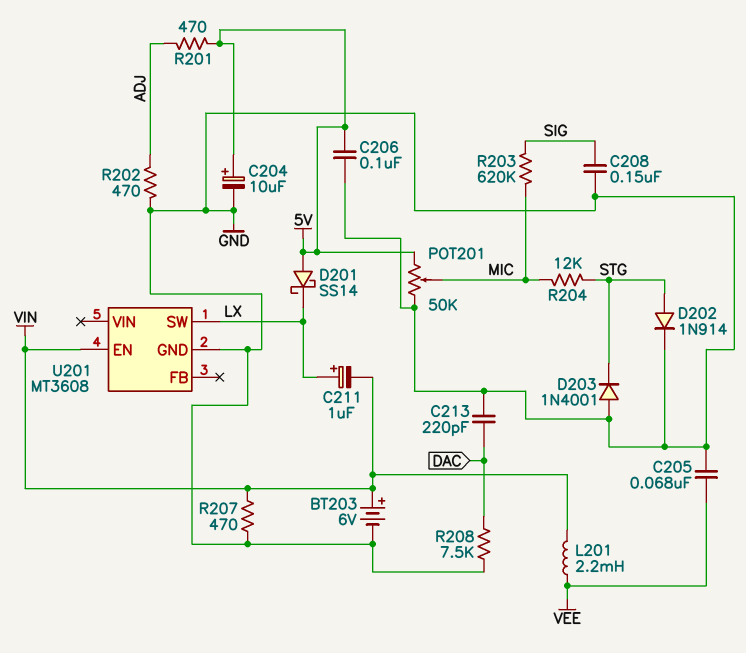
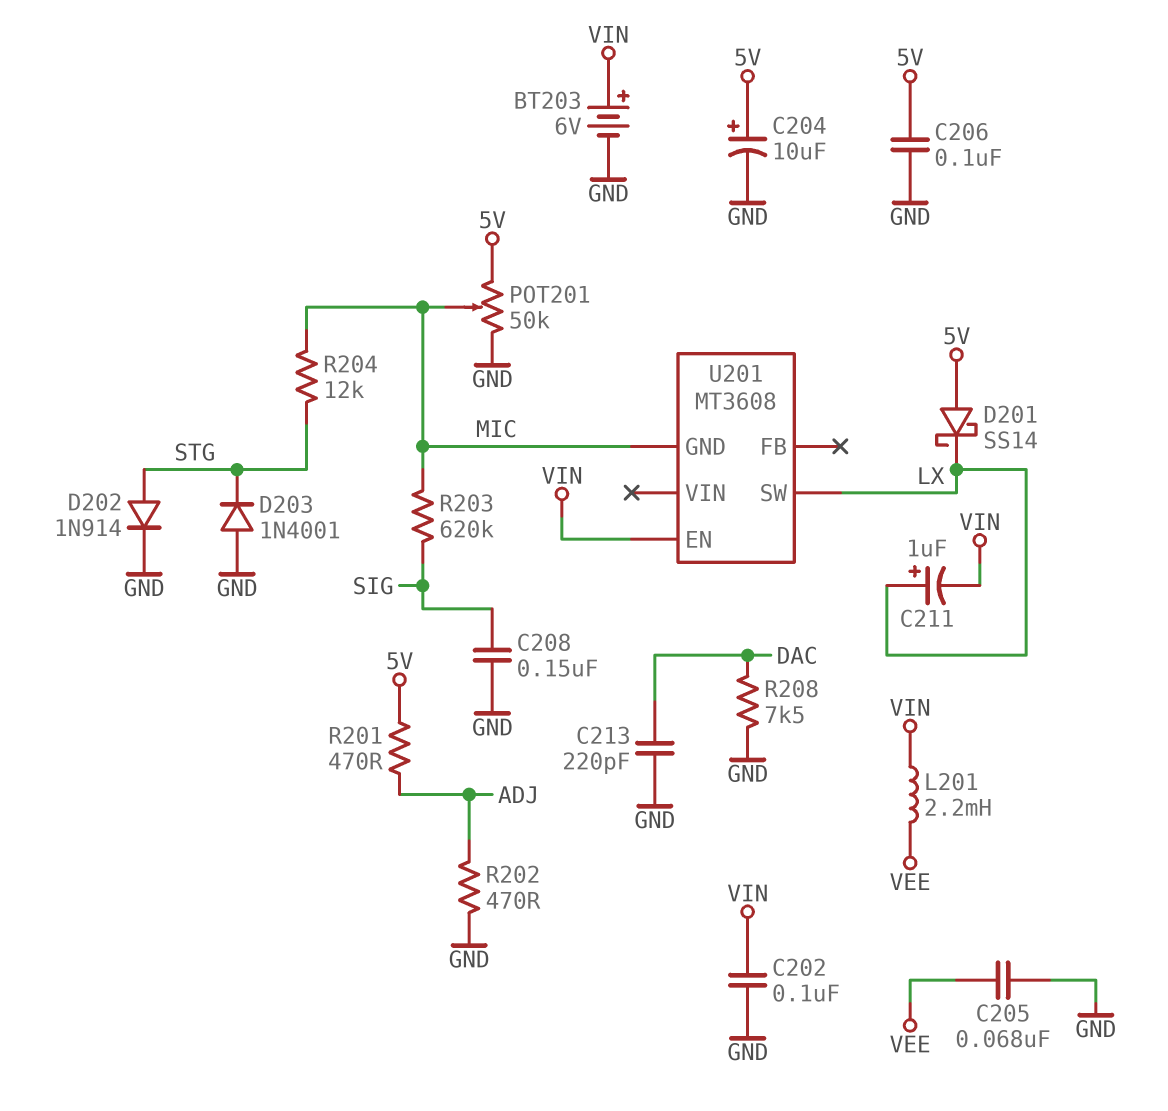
C202: none -> 100nF (GND, VIN)
R207: 470 (GND, VIN) -> none
U201 pin GND: GND -> MIC

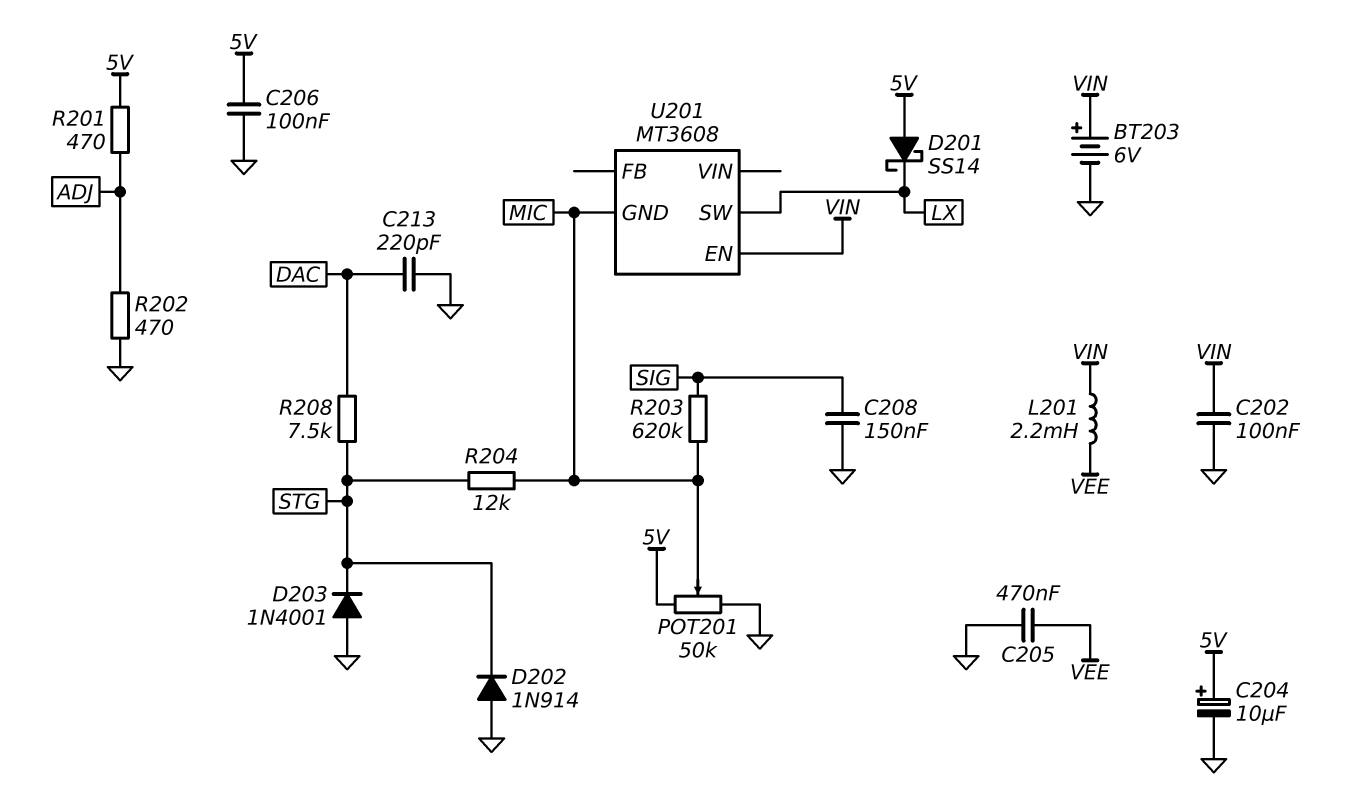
C205: 68nF (GND, VEE) -> 470nF (GND, VEE)
C211: 1uF (plus LX, minus VIN) -> none
D202: diode 1N914 (A STG, K GND) -> diode 1N914 (A GND, K STG)
R208: 7.5k (DAC, GND) -> 7.5k (DAC, STG)

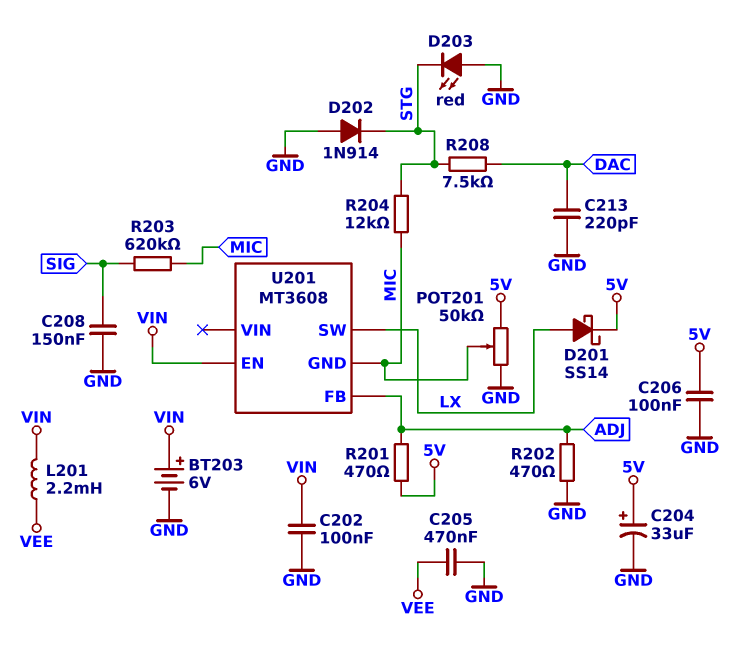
C204: 10uF (plus 5V, minus GND) -> 33uF (plus 5V, minus GND)
D201: schottky SS14 (A 5V, K LX) -> schottky SS14 (A LX, K 5V)
D203: diode 1N4001 (A GND, K STG) -> LED red (A GND, K STG)
U201 pin FB: none -> ADJ

